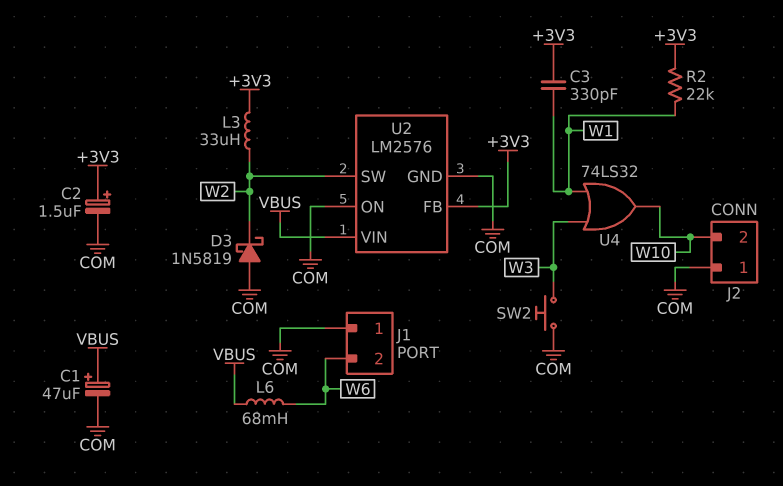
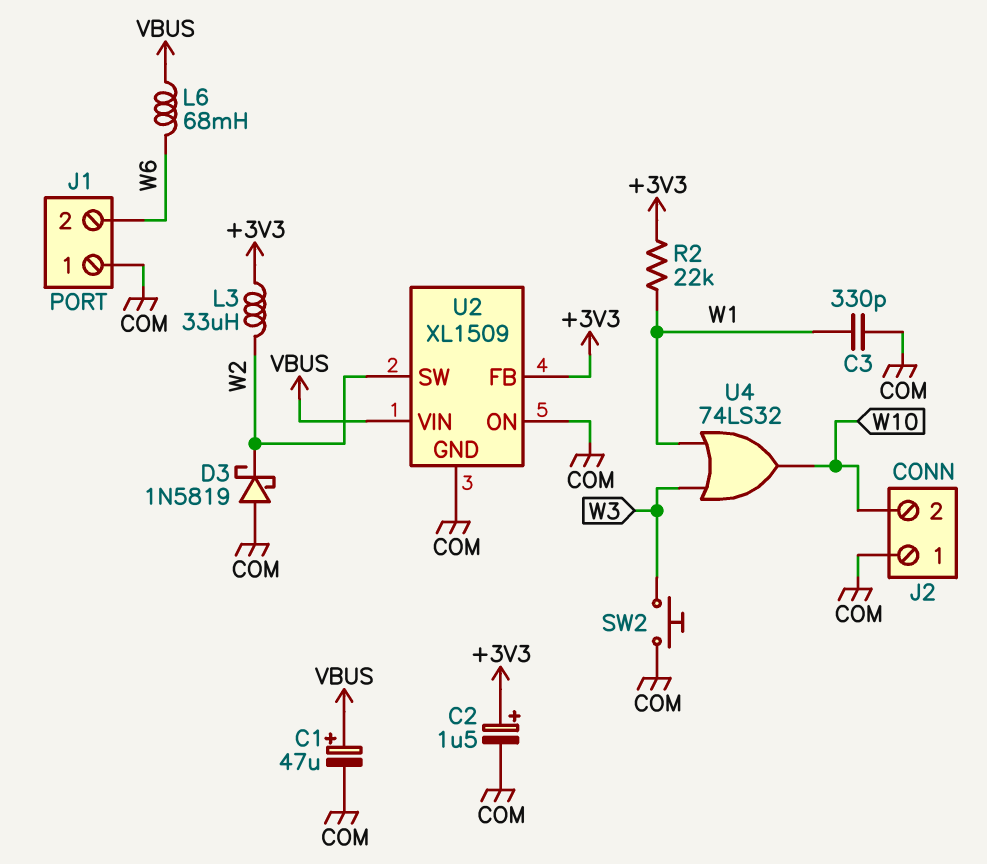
C3: 330pF (+3V3, W1) -> 330pF (COM, W1)
U2: LM2576 -> XL1509

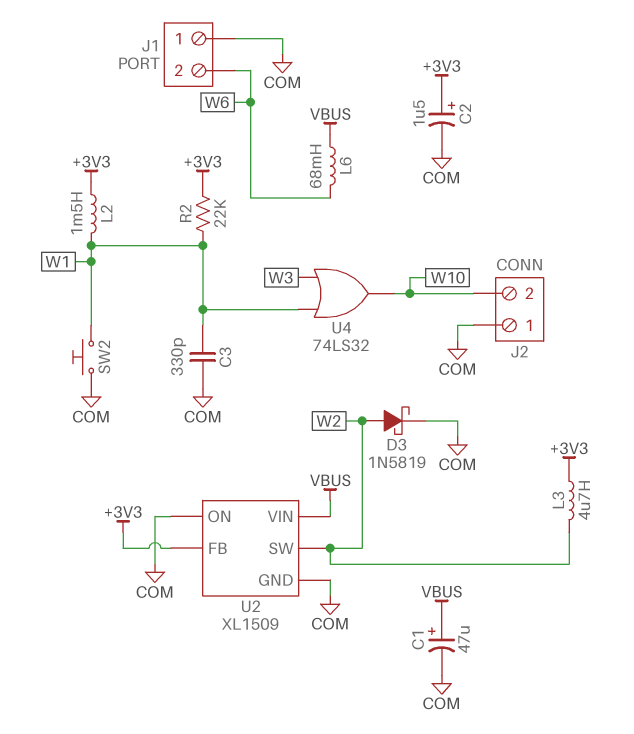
D3: schottky 1N5819 (A COM, K W2) -> schottky 1N5819 (A W2, K COM)
L2: none -> 1.5mH (+3V3, W1)
L3: 33uH (+3V3, W2) -> 4.7uH (+3V3, W2)
SW2: button (COM, W3) -> button (COM, W1)

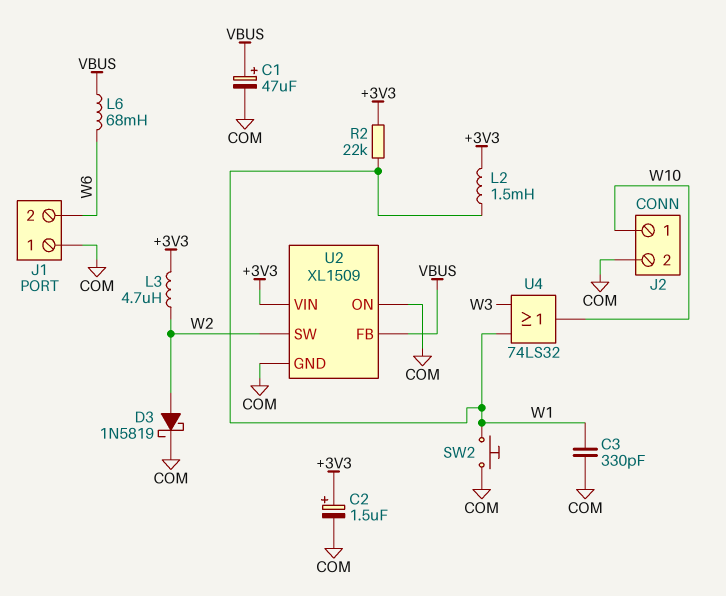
J2 pin 1: COM -> W10
J2 pin 2: W10 -> COM
U2 pin FB: +3V3 -> VBUS
U2 pin VIN: VBUS -> +3V3

